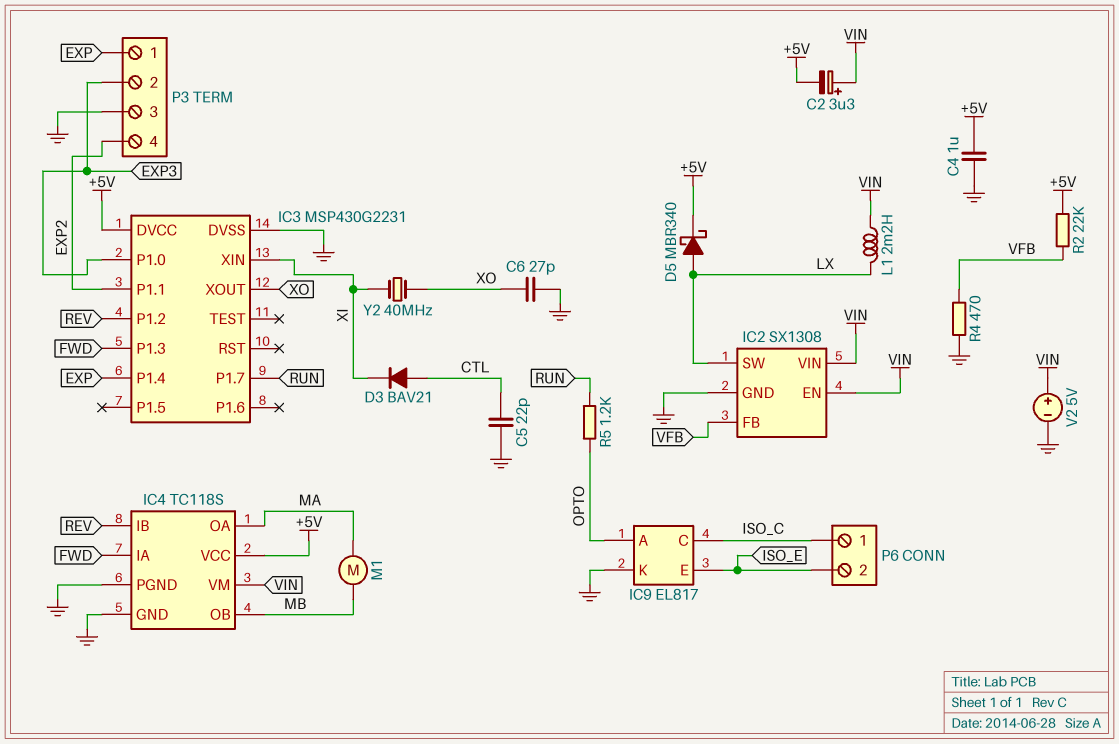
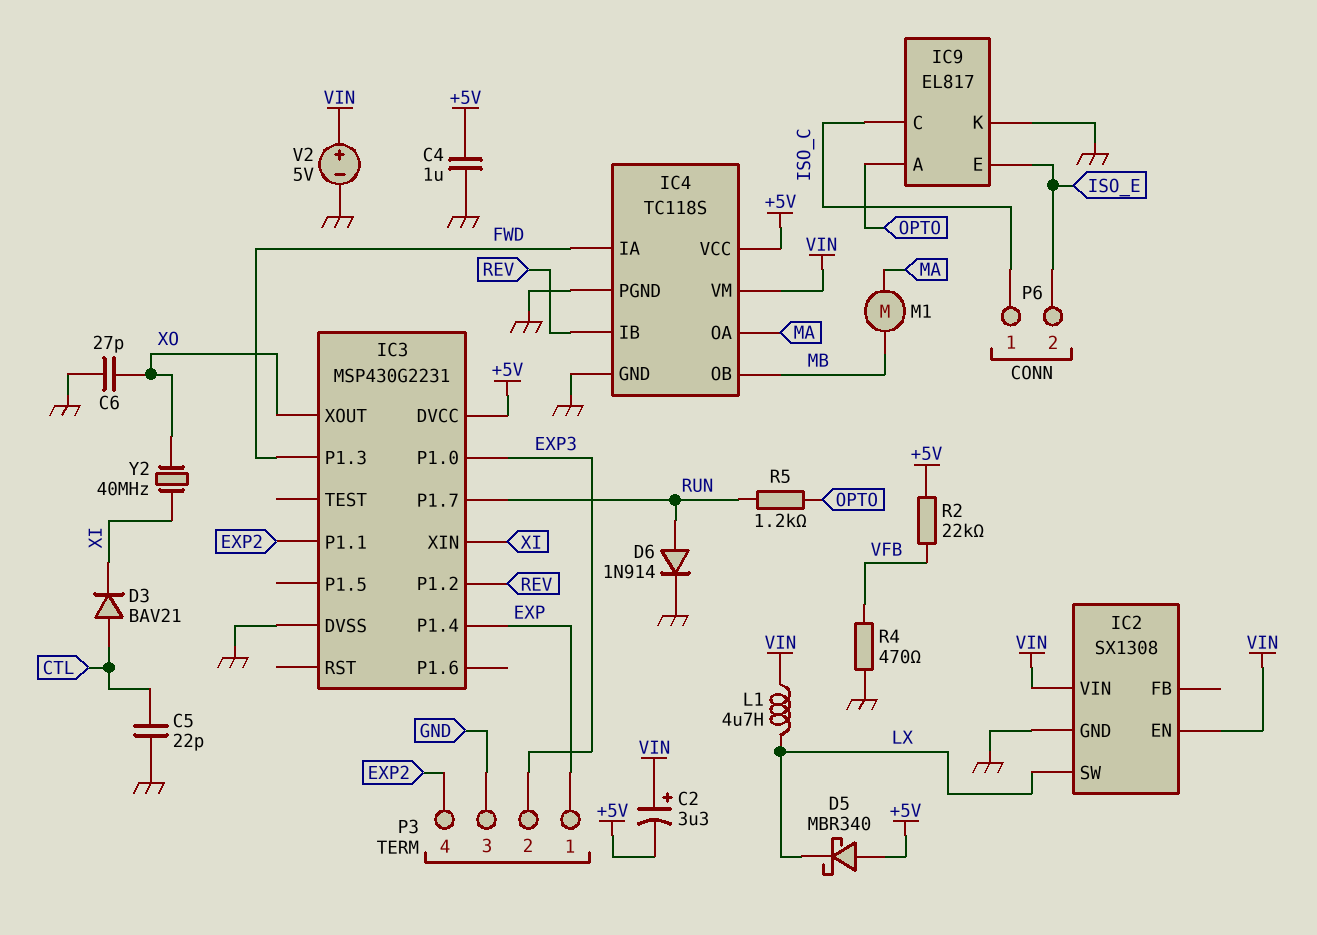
D5: schottky MBR340 (A LX, K +5V) -> schottky MBR340 (A +5V, K LX)
D6: none -> diode 1N914 (A RUN, K GND)
IC2 pin FB: VFB -> none
L1: 2.2mH (LX, VIN) -> 4.7uH (LX, VIN)

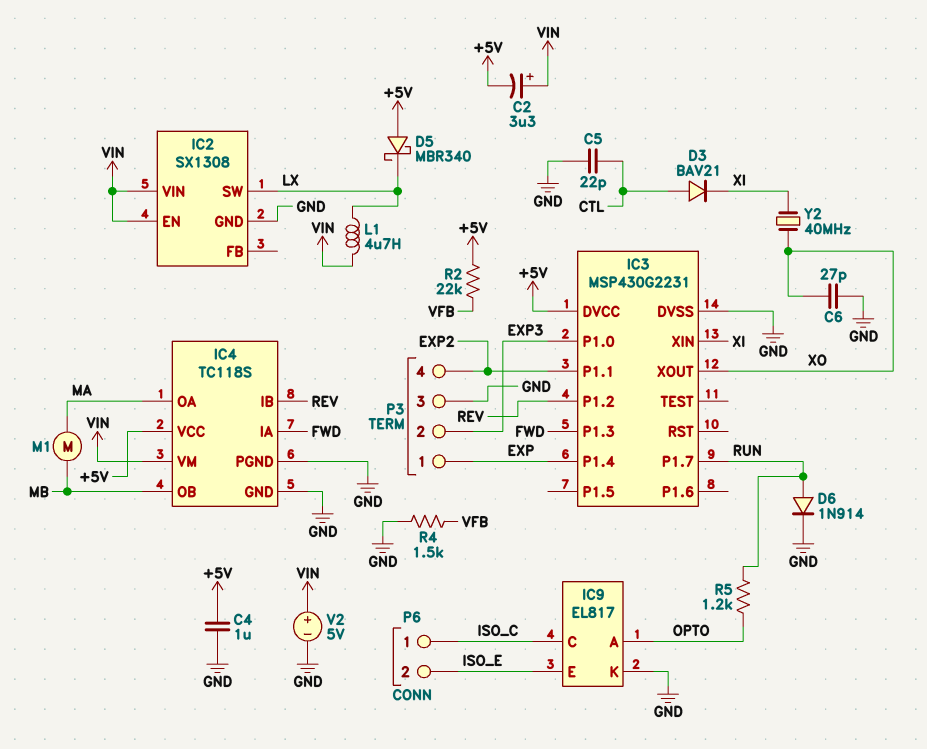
R4: 470 (GND, VFB) -> 1.5k (GND, VFB)

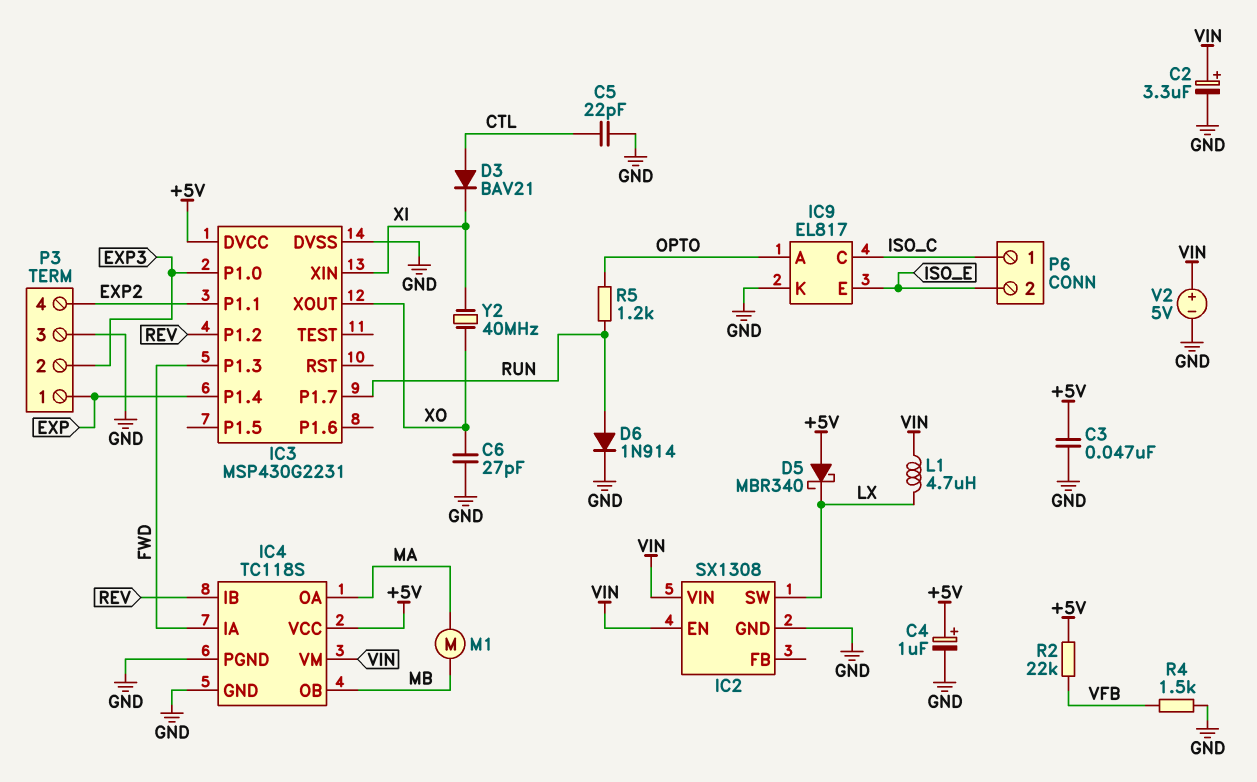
C2: 3.3uF (plus VIN, minus +5V) -> 3.3uF (plus VIN, minus GND)
C3: none -> 47nF (+5V, GND)
C4: 1uF (+5V, GND) -> 1uF (plus +5V, minus GND)

